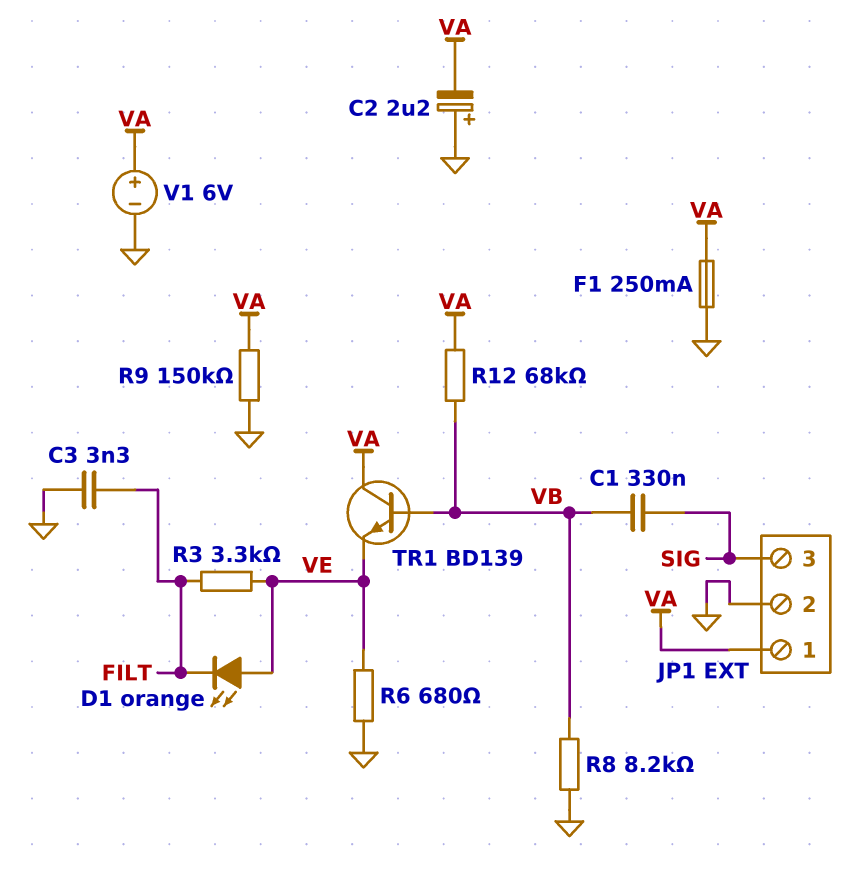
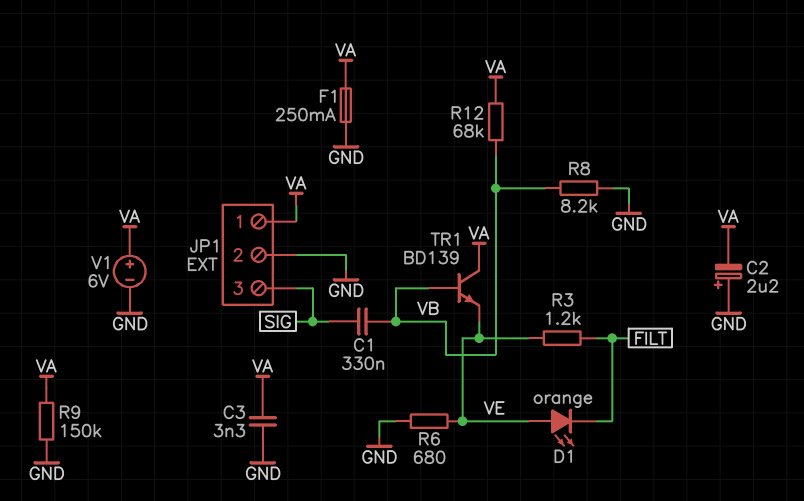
C3: 3.3nF (FILT, GND) -> 3.3nF (GND, VA)
R3: 3.3k (FILT, VE) -> 1.2k (FILT, VE)

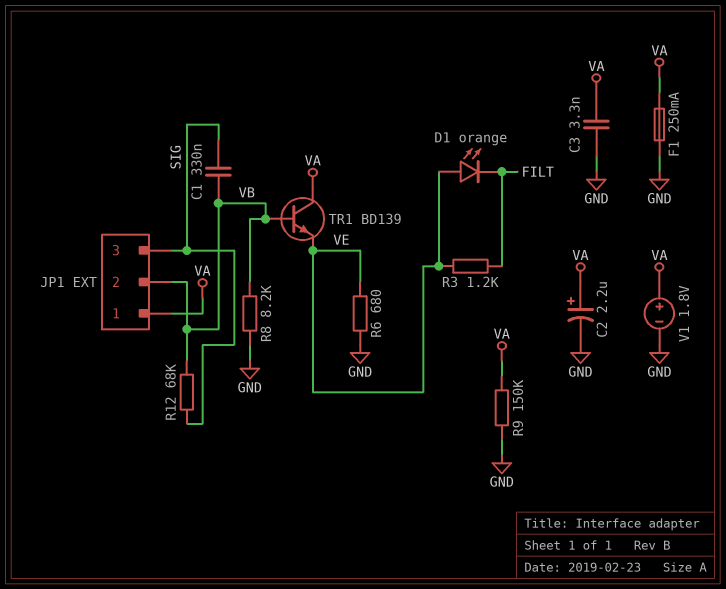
C2: 2.2uF (plus GND, minus VA) -> 2.2uF (plus VA, minus GND)
JP1 pin 2: GND -> VB
R12: 68k (VA, VB) -> 68k (SIG, VB)
V1: 6V (plus VA, minus GND) -> 1.8V (plus VA, minus GND)

